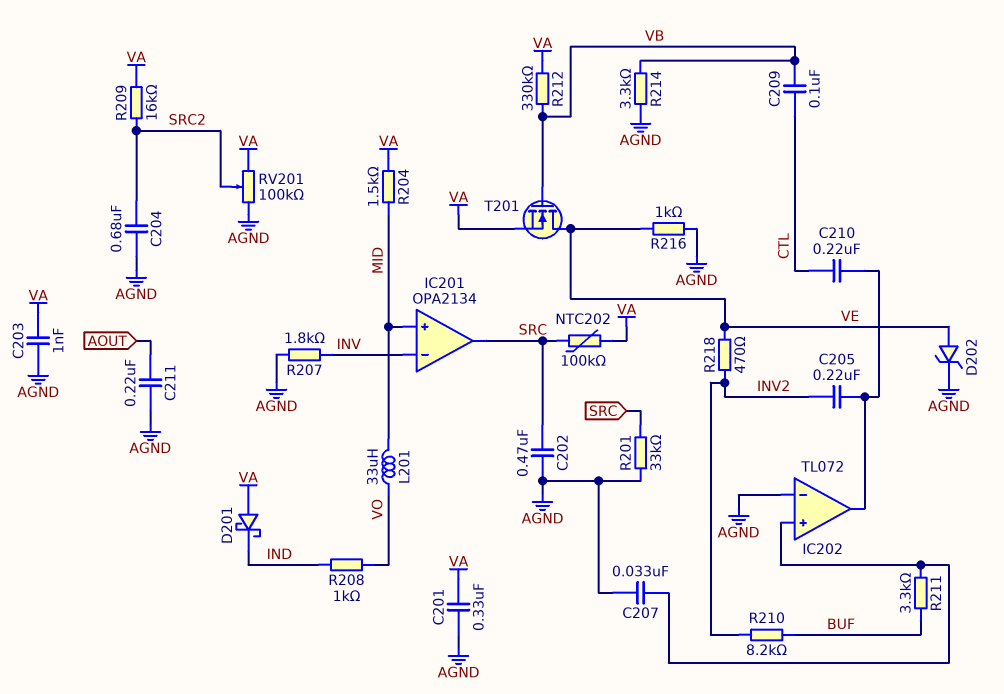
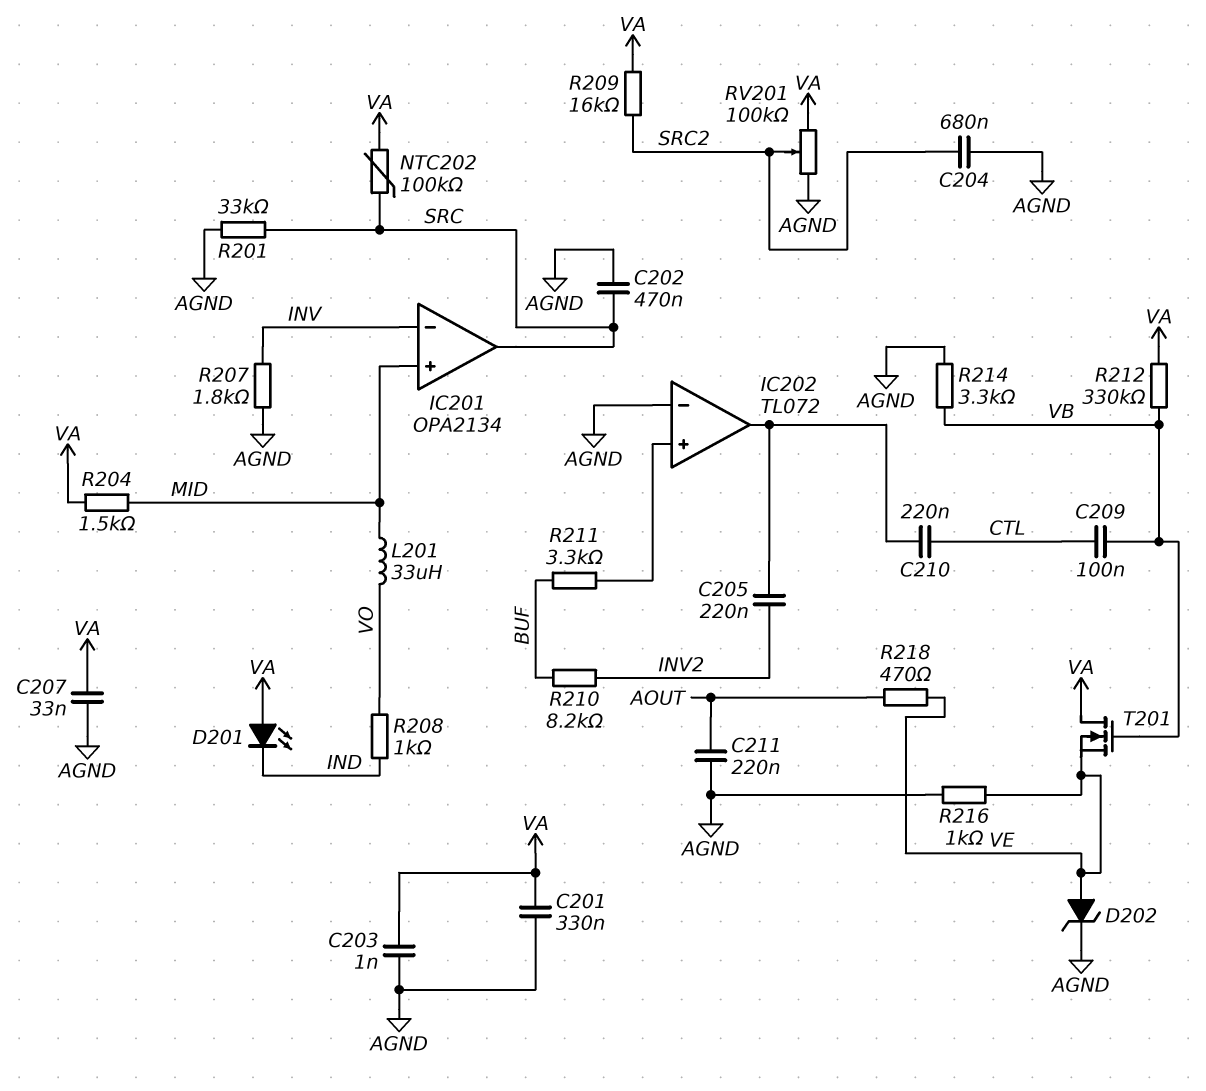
C207: 33nF (AGND, IC202/in+) -> 33nF (AGND, VA)
D201: schottky (A VA, K IND) -> LED (A VA, K IND)
R218: 470 (INV2, VE) -> 470 (AOUT, VE)
T201: NMOS (G VB, D VE, S VA) -> NMOS (G VB, D VA, S VE)

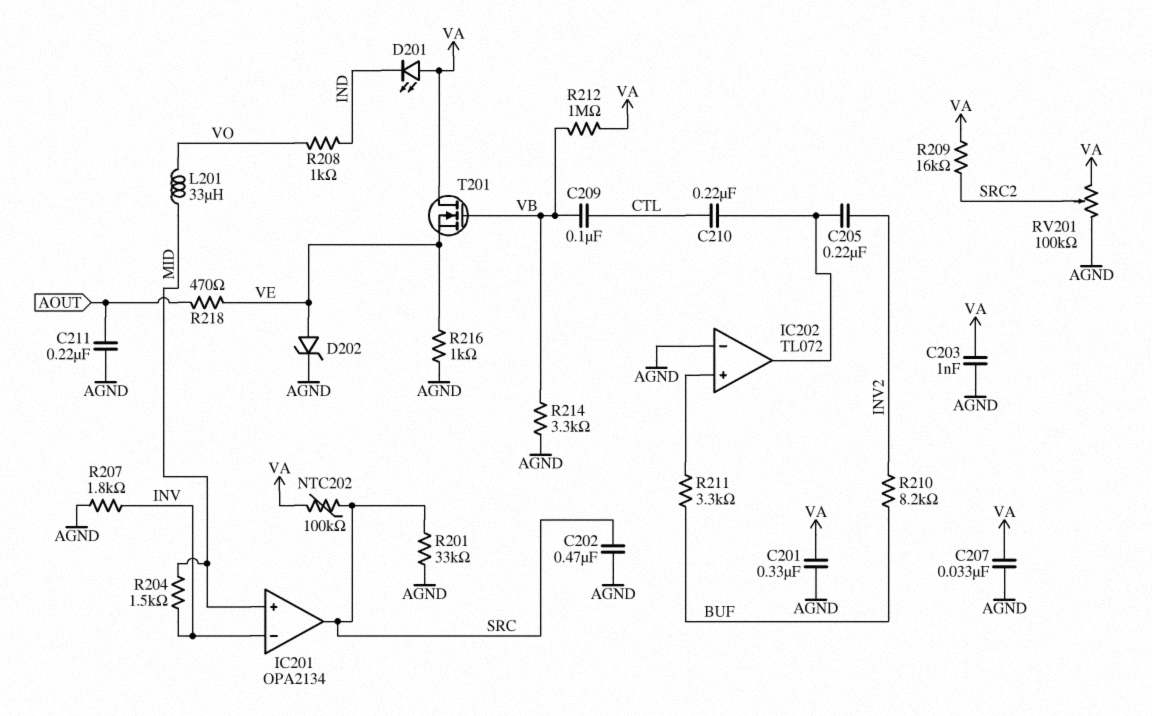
C204: 680nF (AGND, SRC2) -> none
R204: 1.5k (MID, VA) -> 1.5k (INV, MID)
R212: 330k (VA, VB) -> 1M (VA, VB)

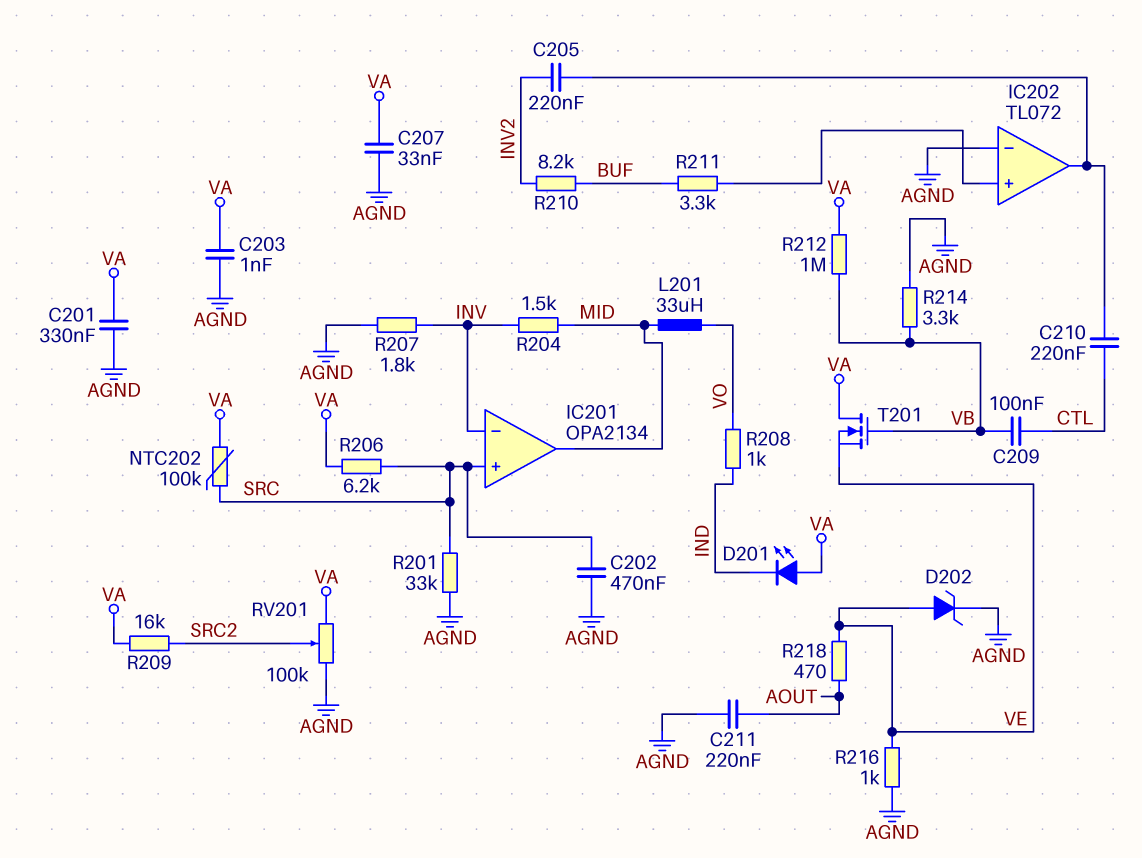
IC201 pin in+: MID -> SRC
IC201 pin out: SRC -> MID
R206: none -> 6.2k (SRC, VA)

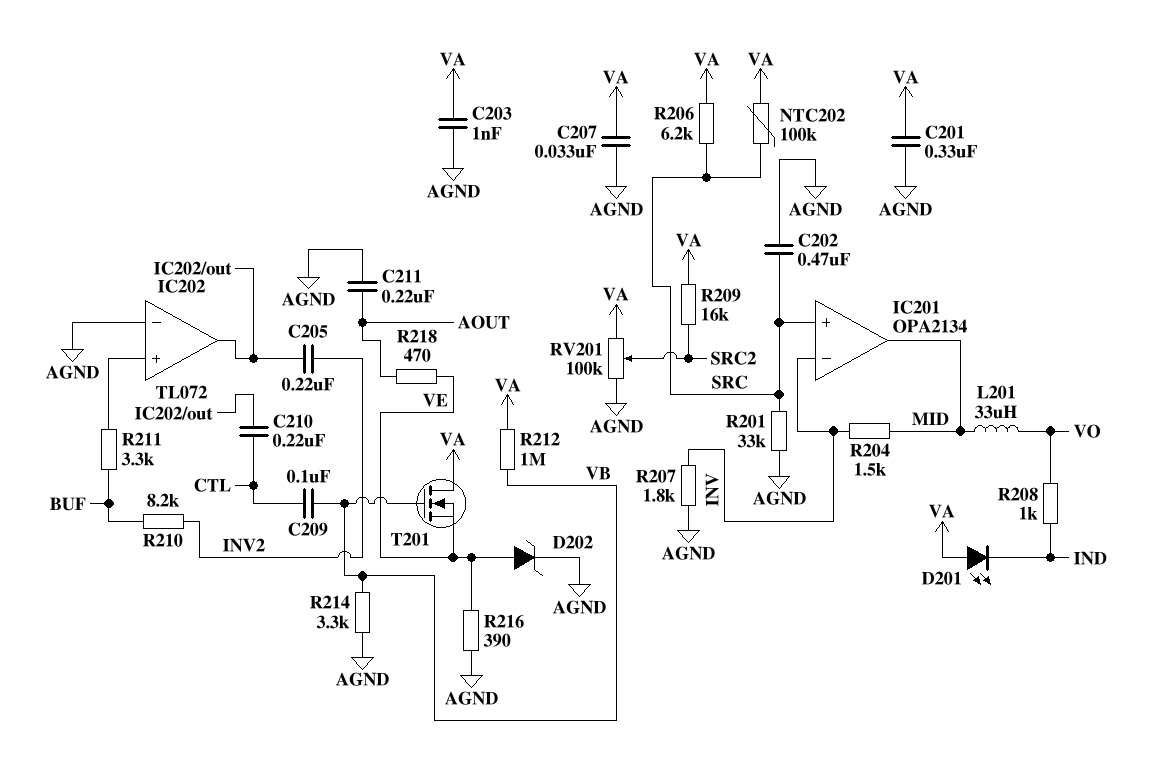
R216: 1k (AGND, VE) -> 390 (AGND, VE)

